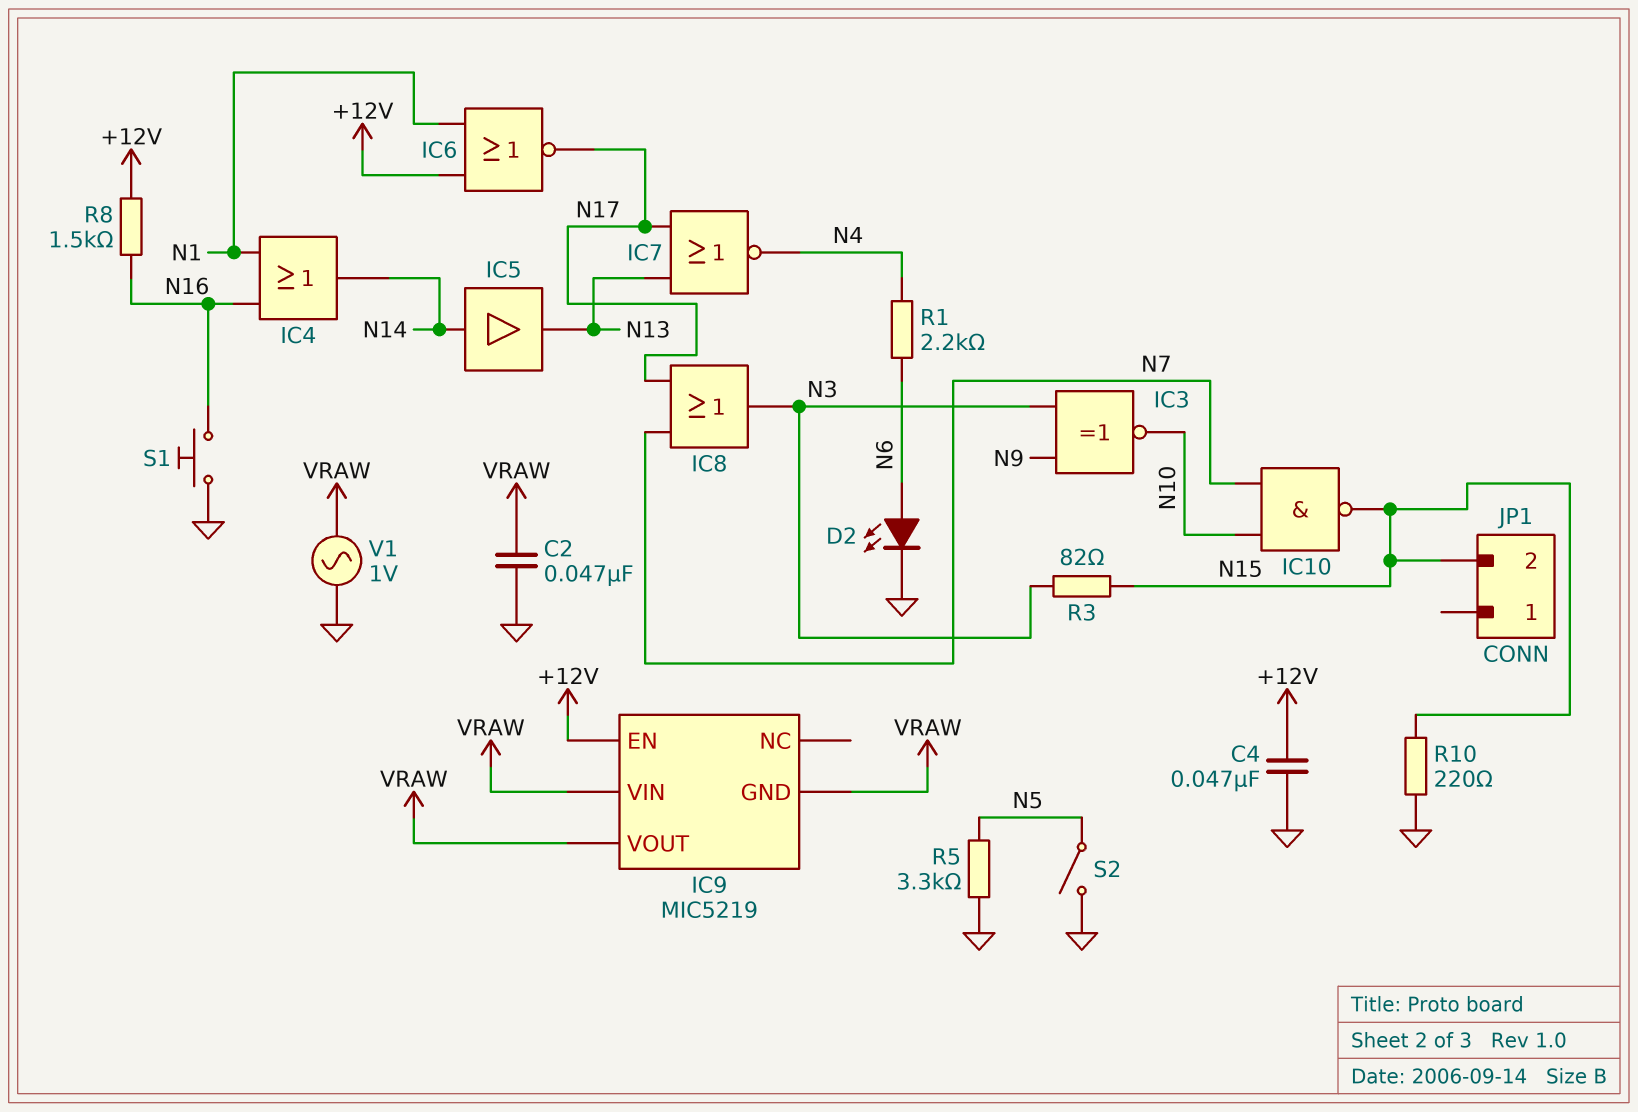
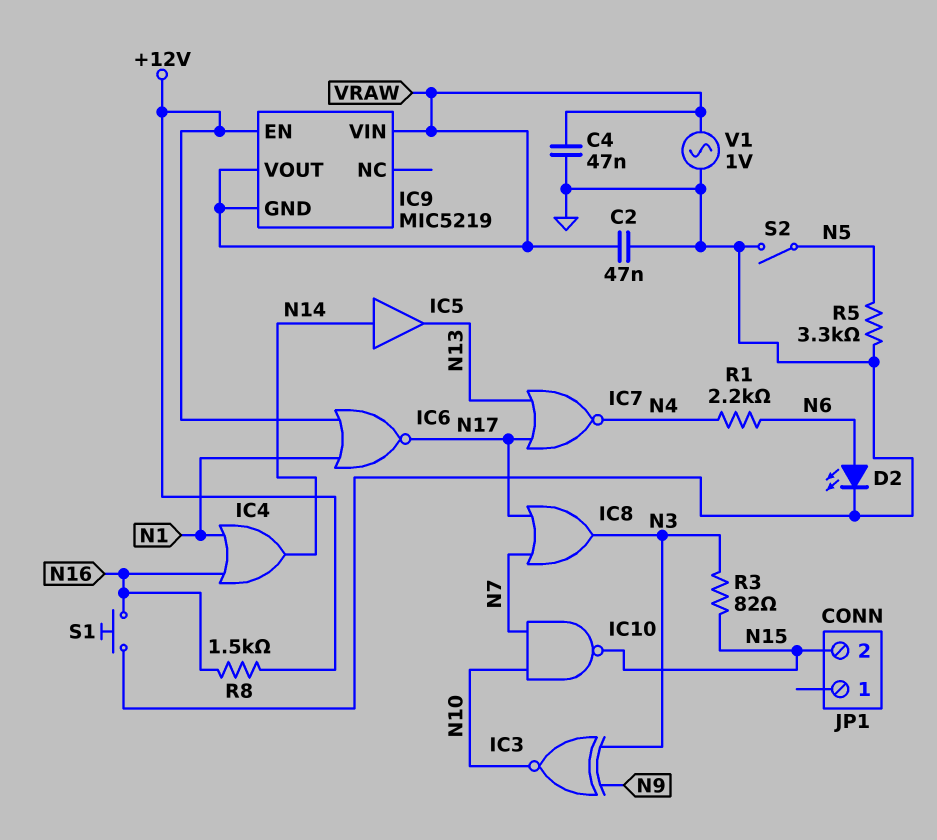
C4: 47nF (+12V, GND) -> 47nF (GND, VRAW)
R10: 220 (GND, N15) -> none

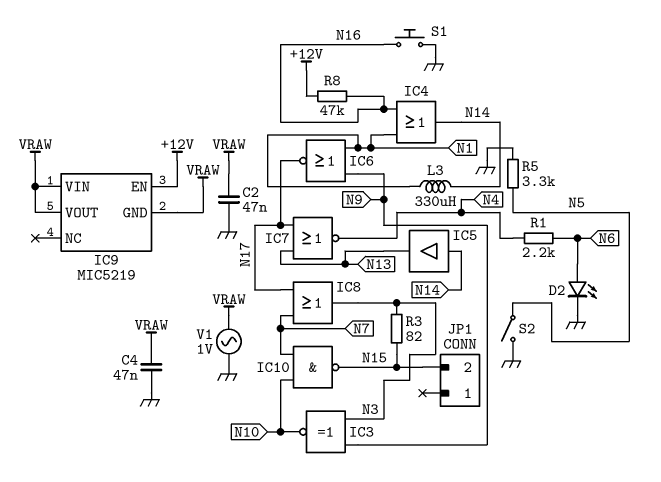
IC6: NOR (in +12V, in N1, out N17) -> NOR (in N1, in N9, out N17)
L3: none -> 330uH (N1, N14)
R8: 1.5k (+12V, N16) -> 47k (+12V, N16)

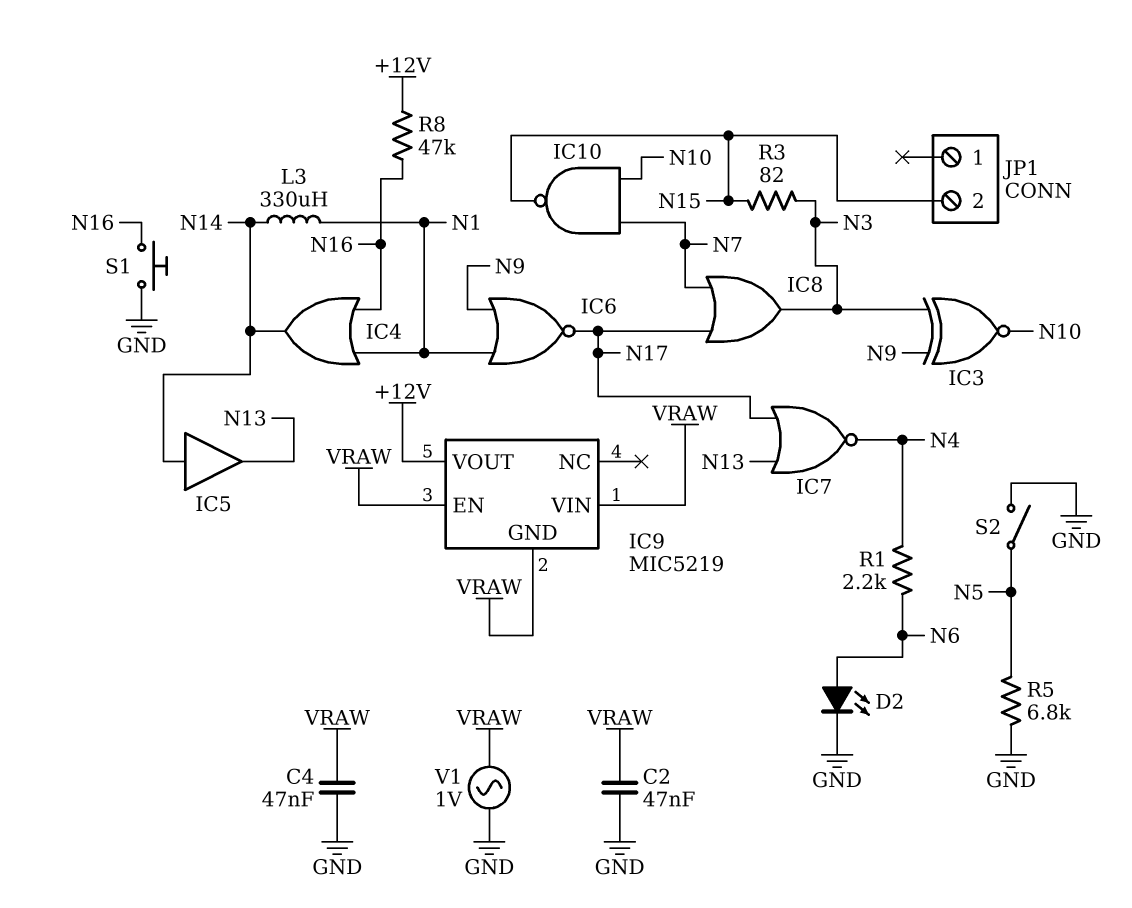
IC9 pin EN: +12V -> VRAW
IC9 pin VOUT: VRAW -> +12V
R5: 3.3k (GND, N5) -> 6.8k (GND, N5)

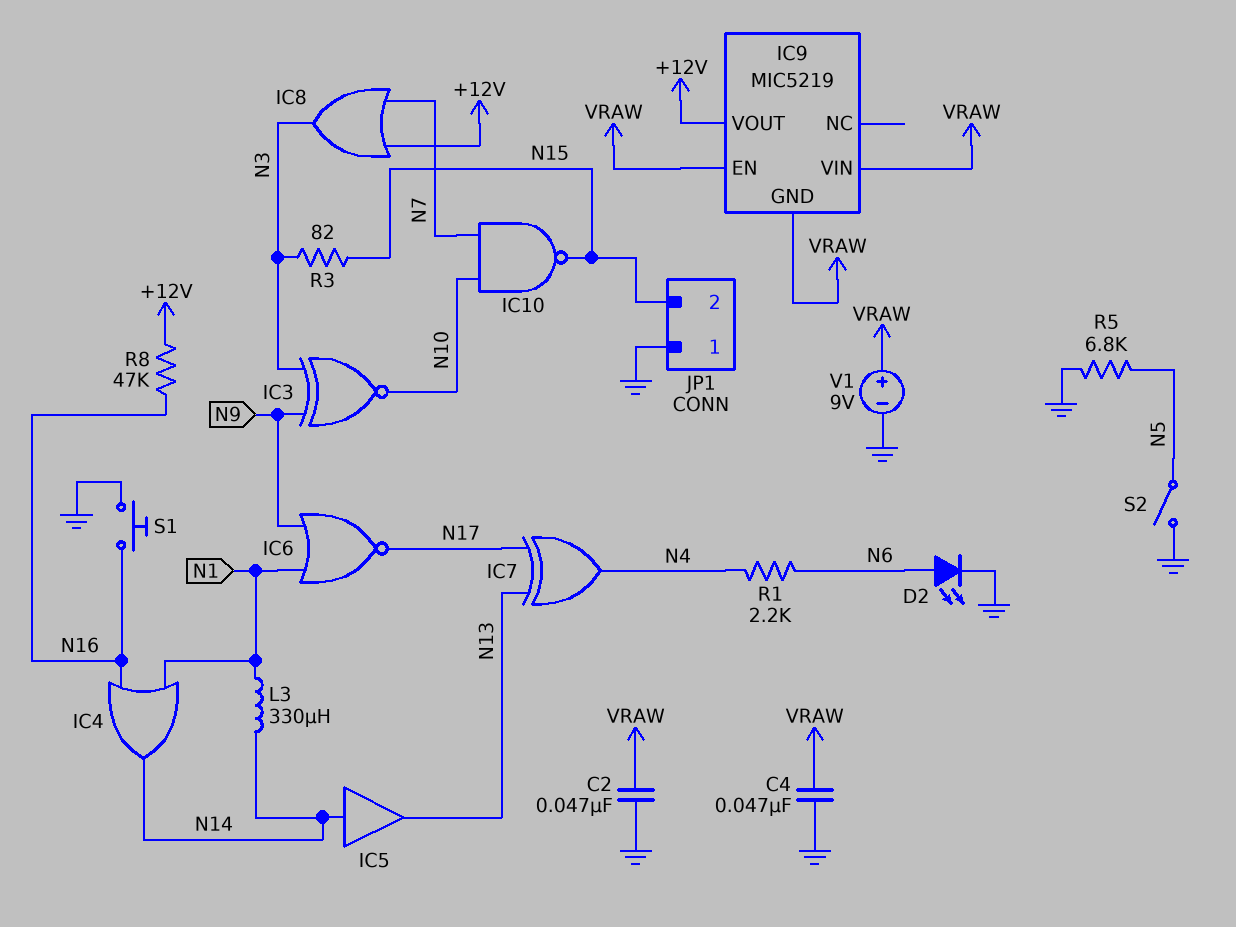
IC7: NOR (in N13, in N17, out N4) -> XOR (in N13, in N17, out N4)
IC8: OR (in N7, in N17, out N3) -> OR (in +12V, in N7, out N3)
JP1 pin 1: none -> GND
V1: AC 1V (GND, VRAW) -> 9V (plus VRAW, minus GND)

